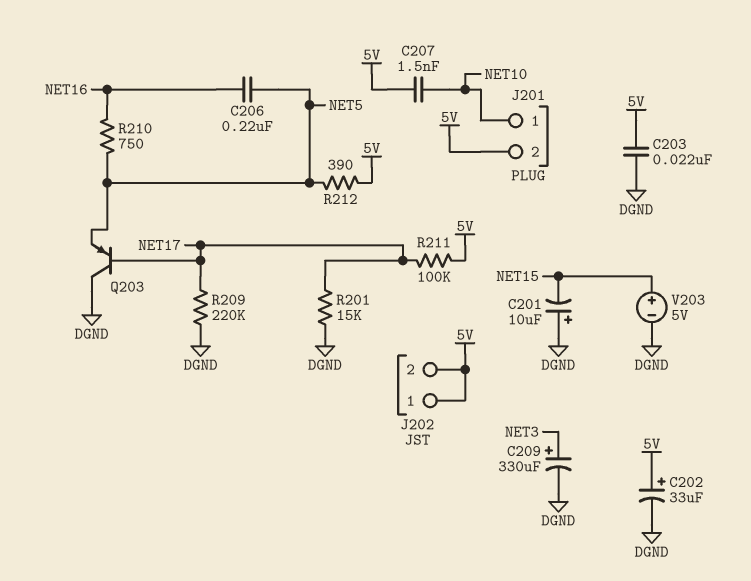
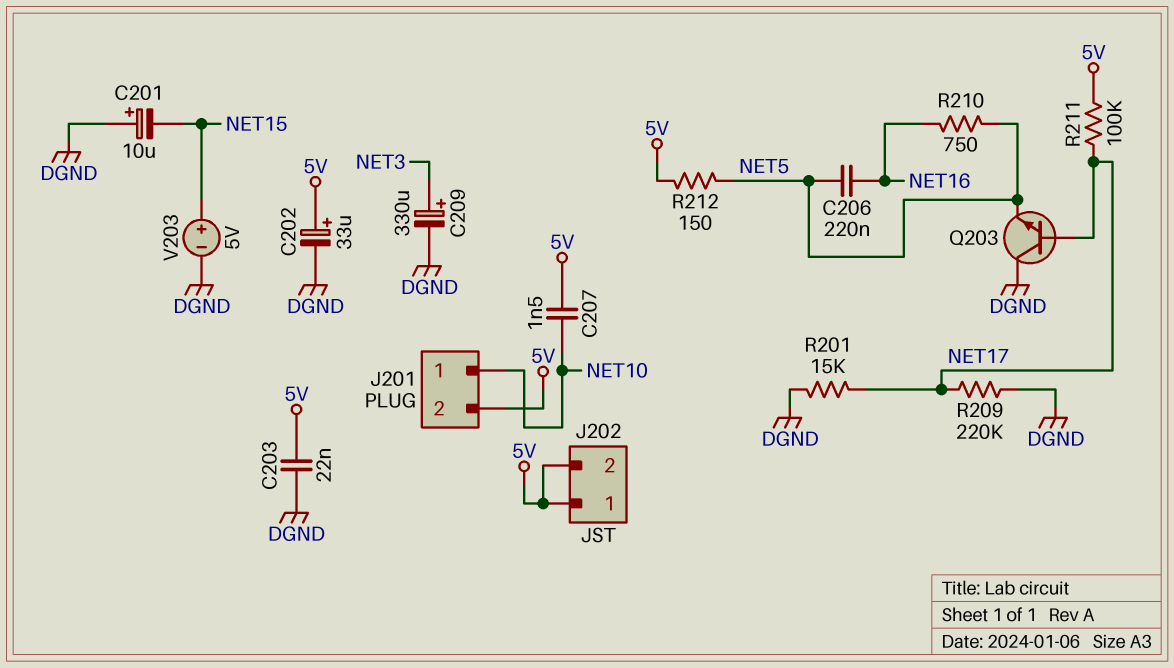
Q203: PNP (B NET17, C DGND, E NET5) -> NPN (B NET17, C DGND, E NET5)
R212: 390 (5V, NET5) -> 150 (5V, NET5)

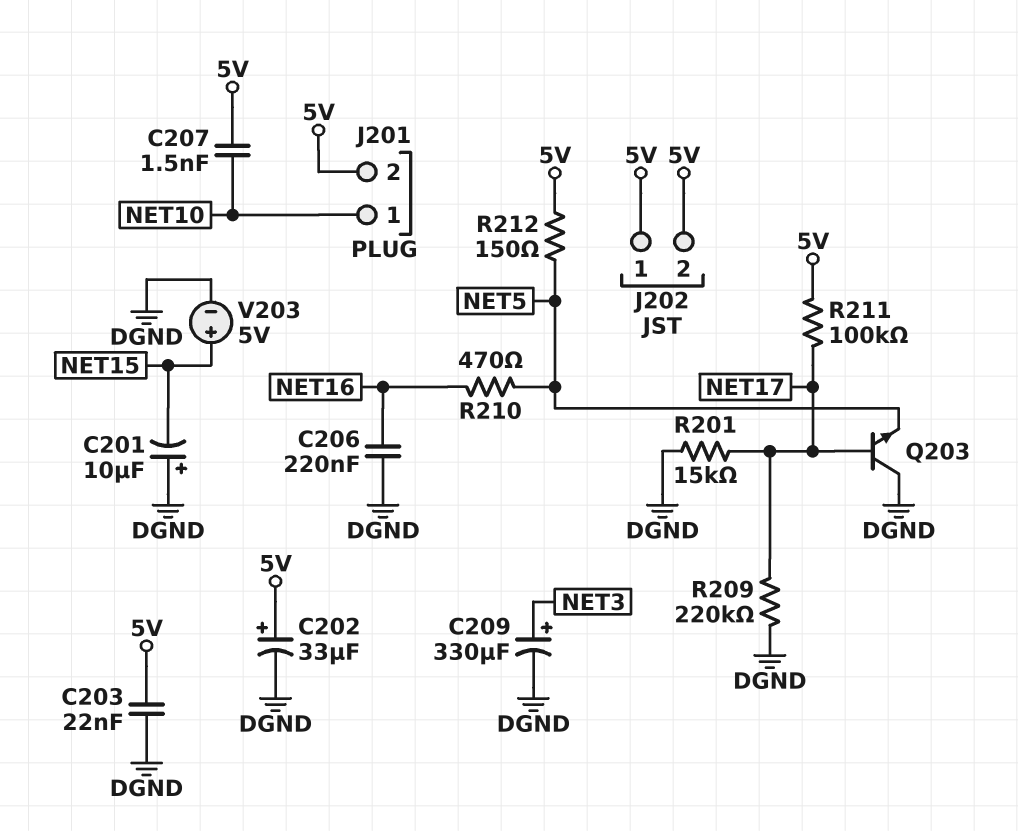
C206: 220nF (NET5, NET16) -> 220nF (DGND, NET16)
R210: 750 (NET5, NET16) -> 470 (NET5, NET16)

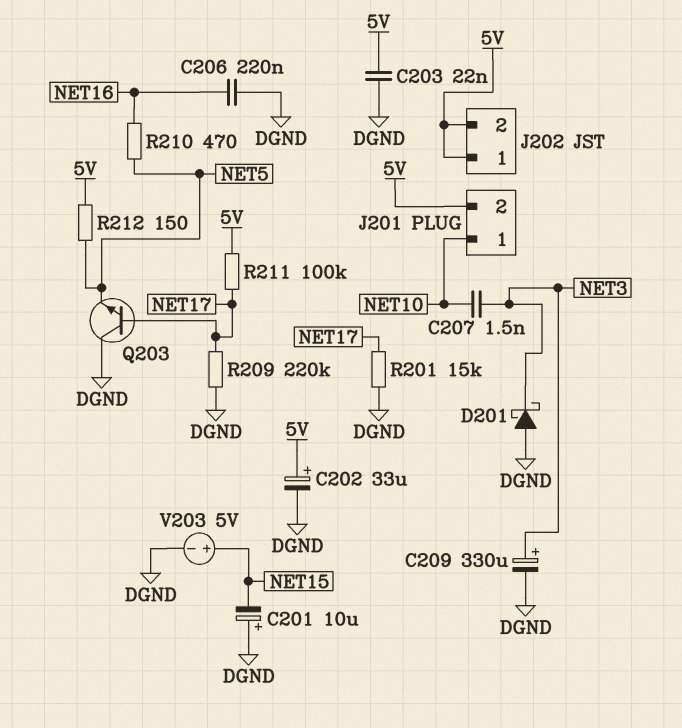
C207: 1.5nF (5V, NET10) -> 1.5nF (NET3, NET10)
D201: none -> schottky (A DGND, K NET3)

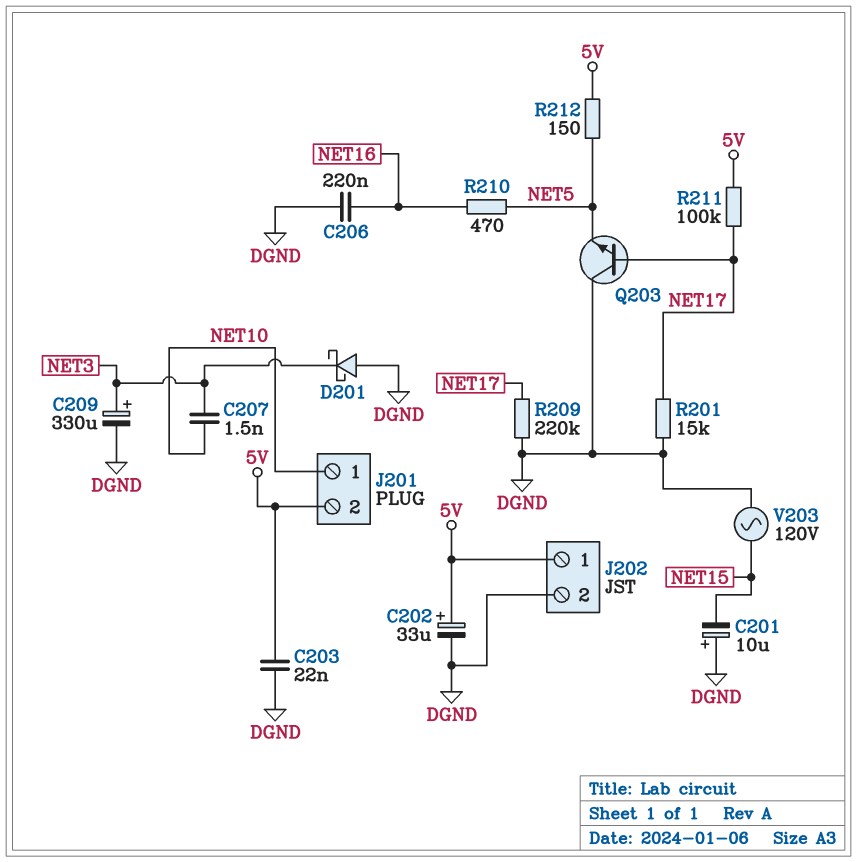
J202 pin 2: 5V -> DGND
V203: 5V (plus NET15, minus DGND) -> AC 120V (DGND, NET15)

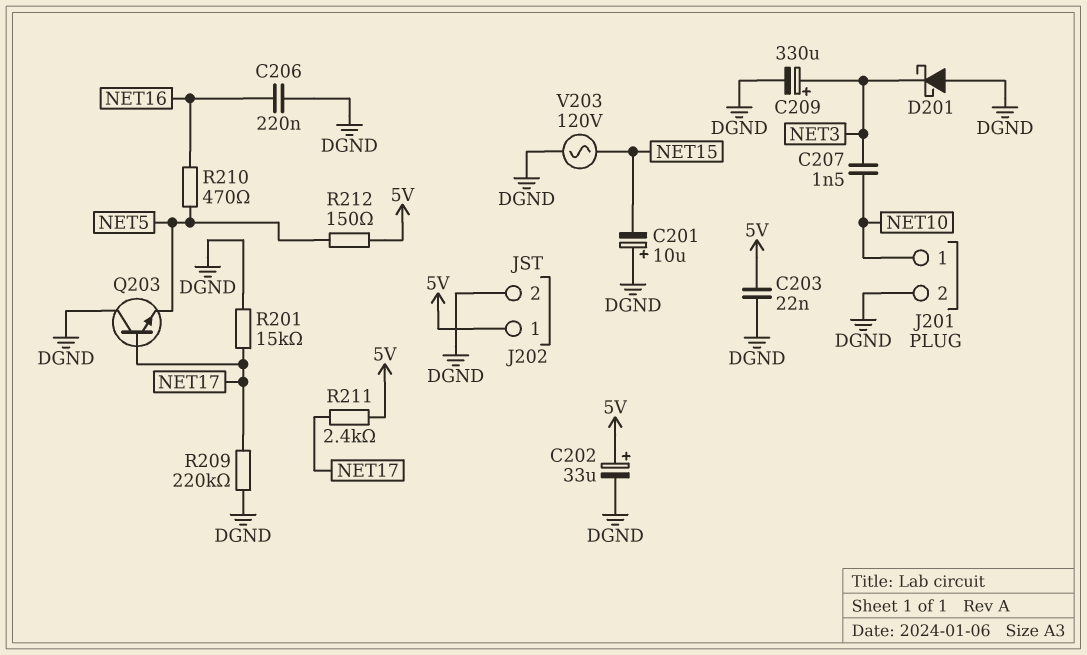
J201 pin 2: 5V -> DGND
R211: 100k (5V, NET17) -> 2.4k (5V, NET17)

